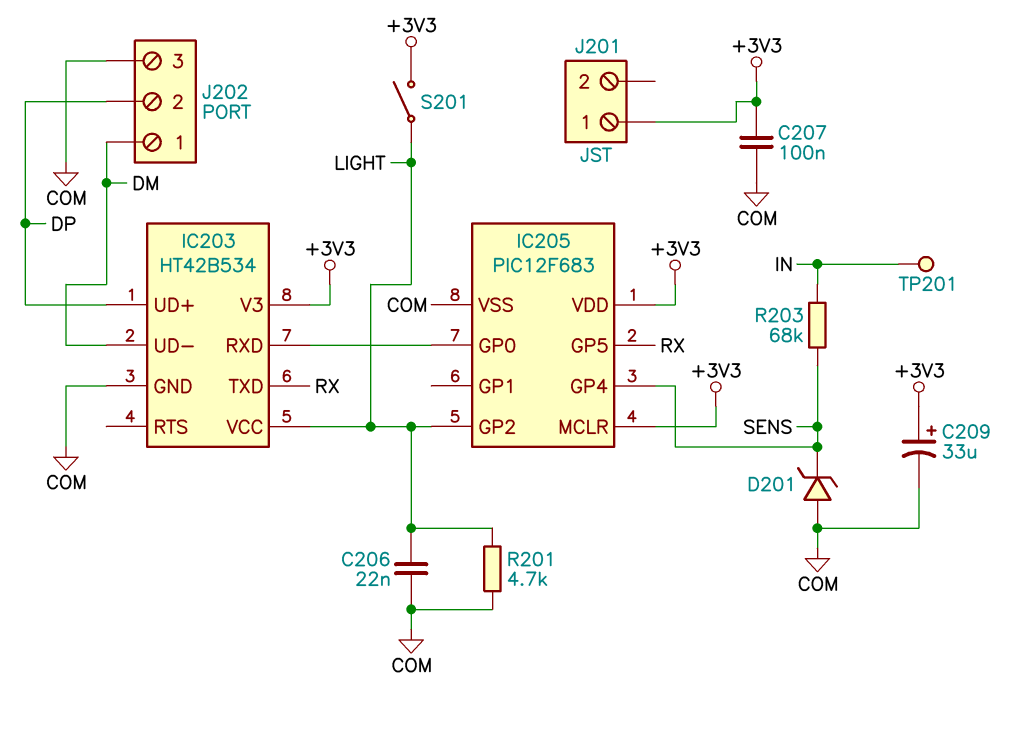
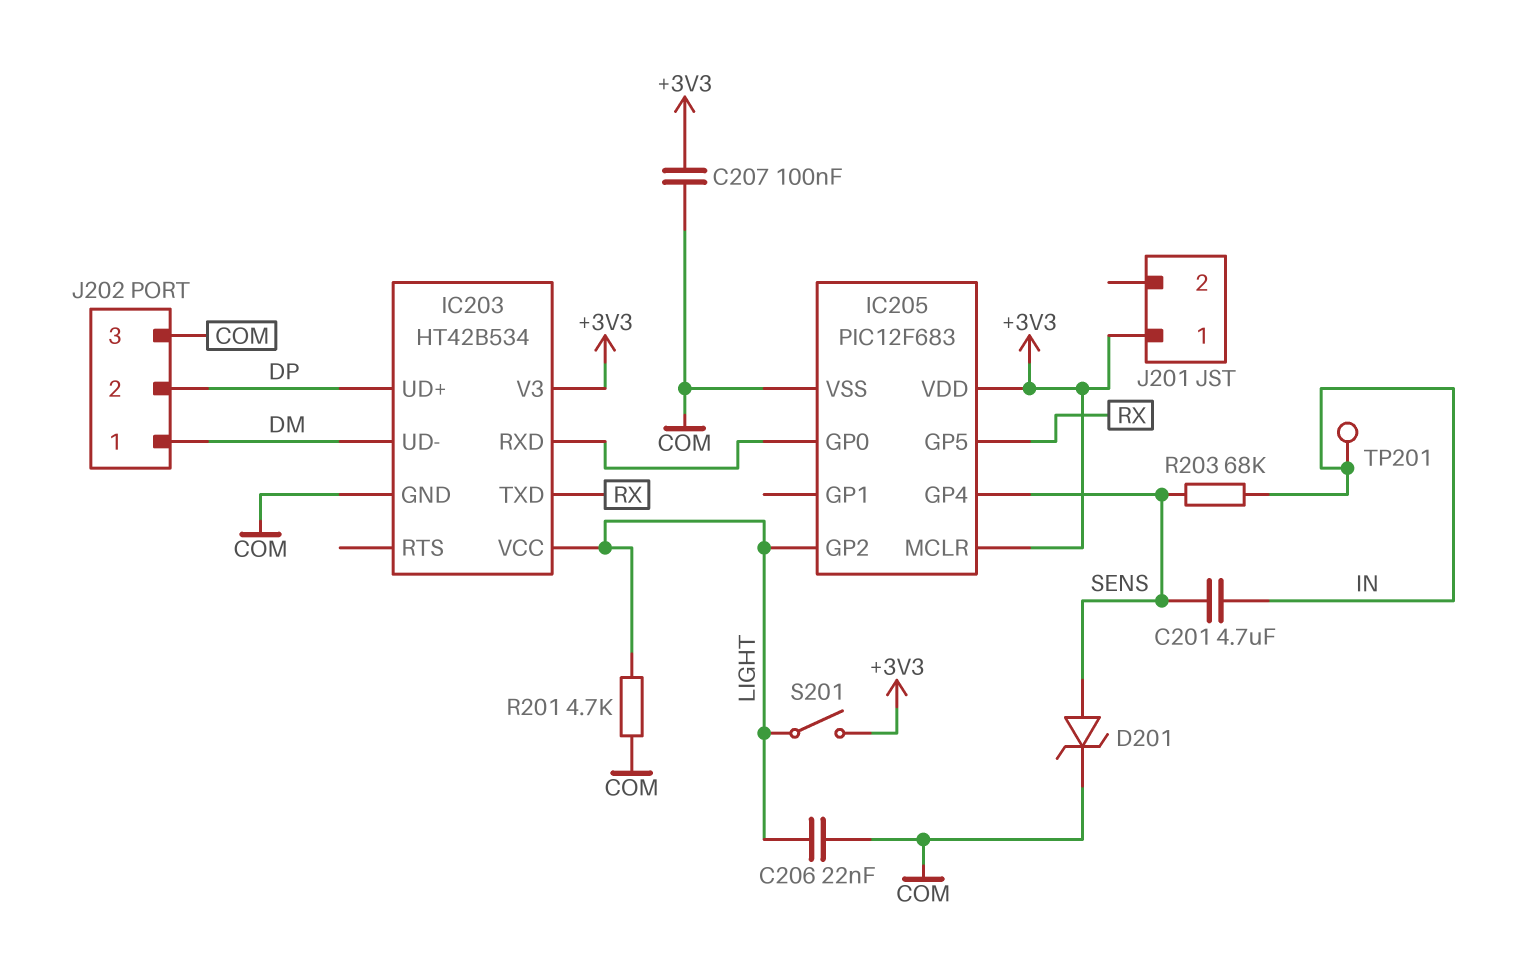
C201: none -> 4.7uF (IN, SENS)
C209: 33uF (plus +3V3, minus COM) -> none
D201: zener (A COM, K SENS) -> zener (A SENS, K COM)

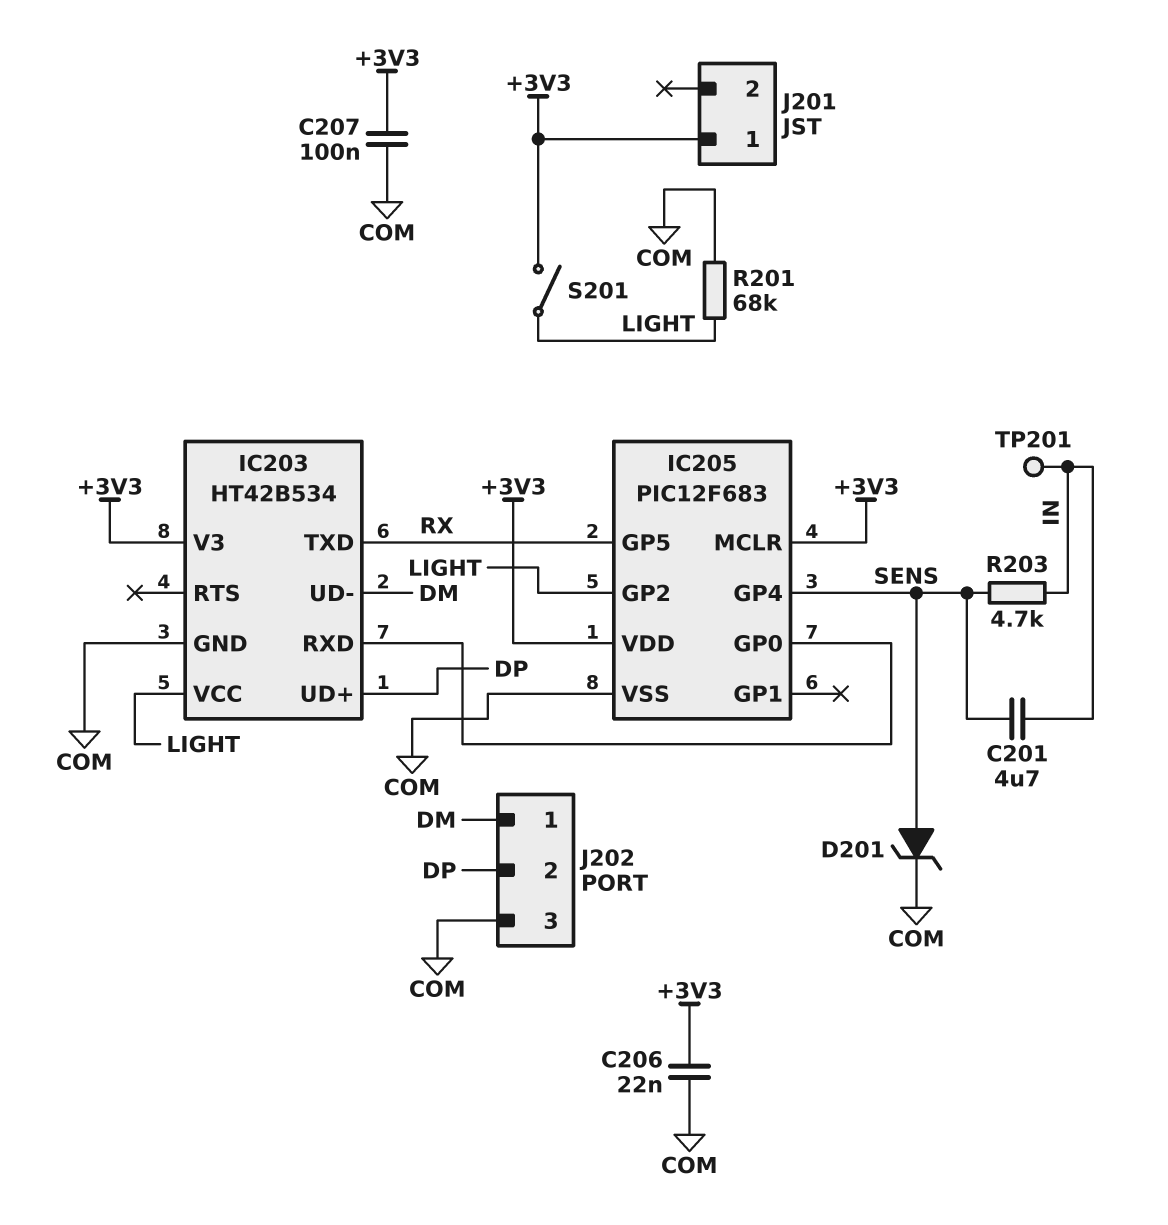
C206: 22nF (COM, LIGHT) -> 22nF (+3V3, COM)
R201: 4.7k (COM, LIGHT) -> 68k (COM, LIGHT)
R203: 68k (IN, SENS) -> 4.7k (IN, SENS)

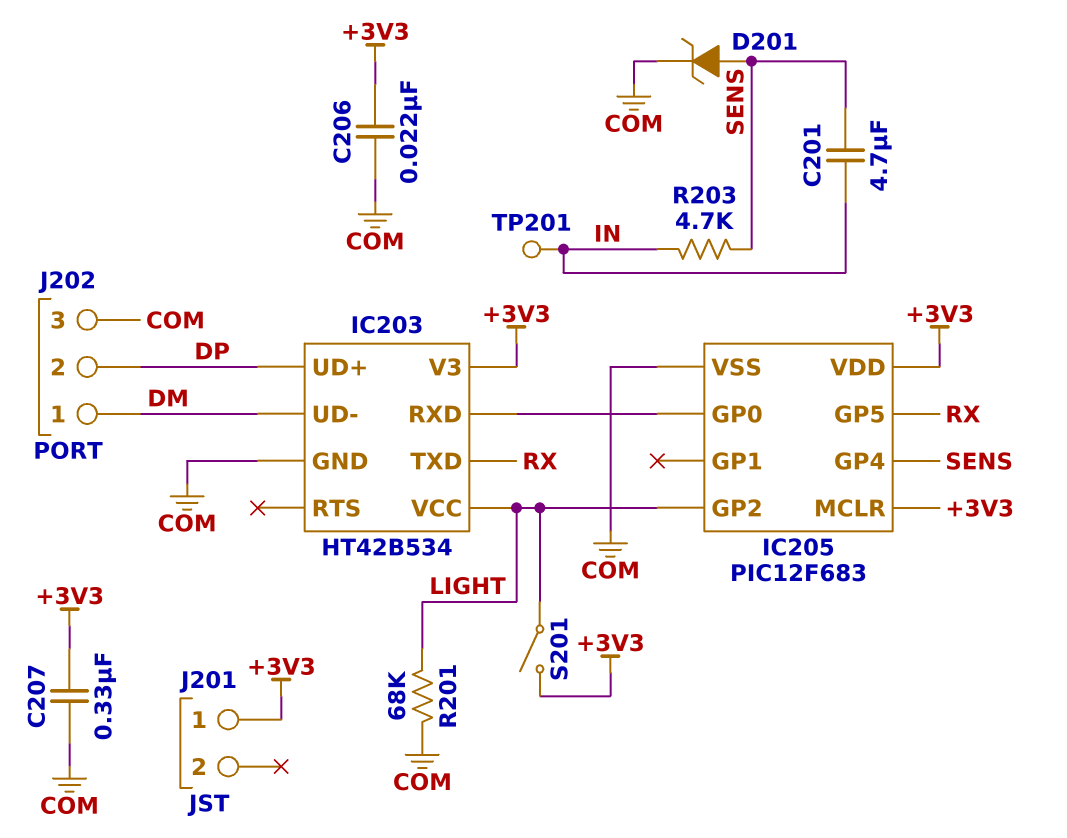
C207: 100nF (+3V3, COM) -> 330nF (+3V3, COM)

